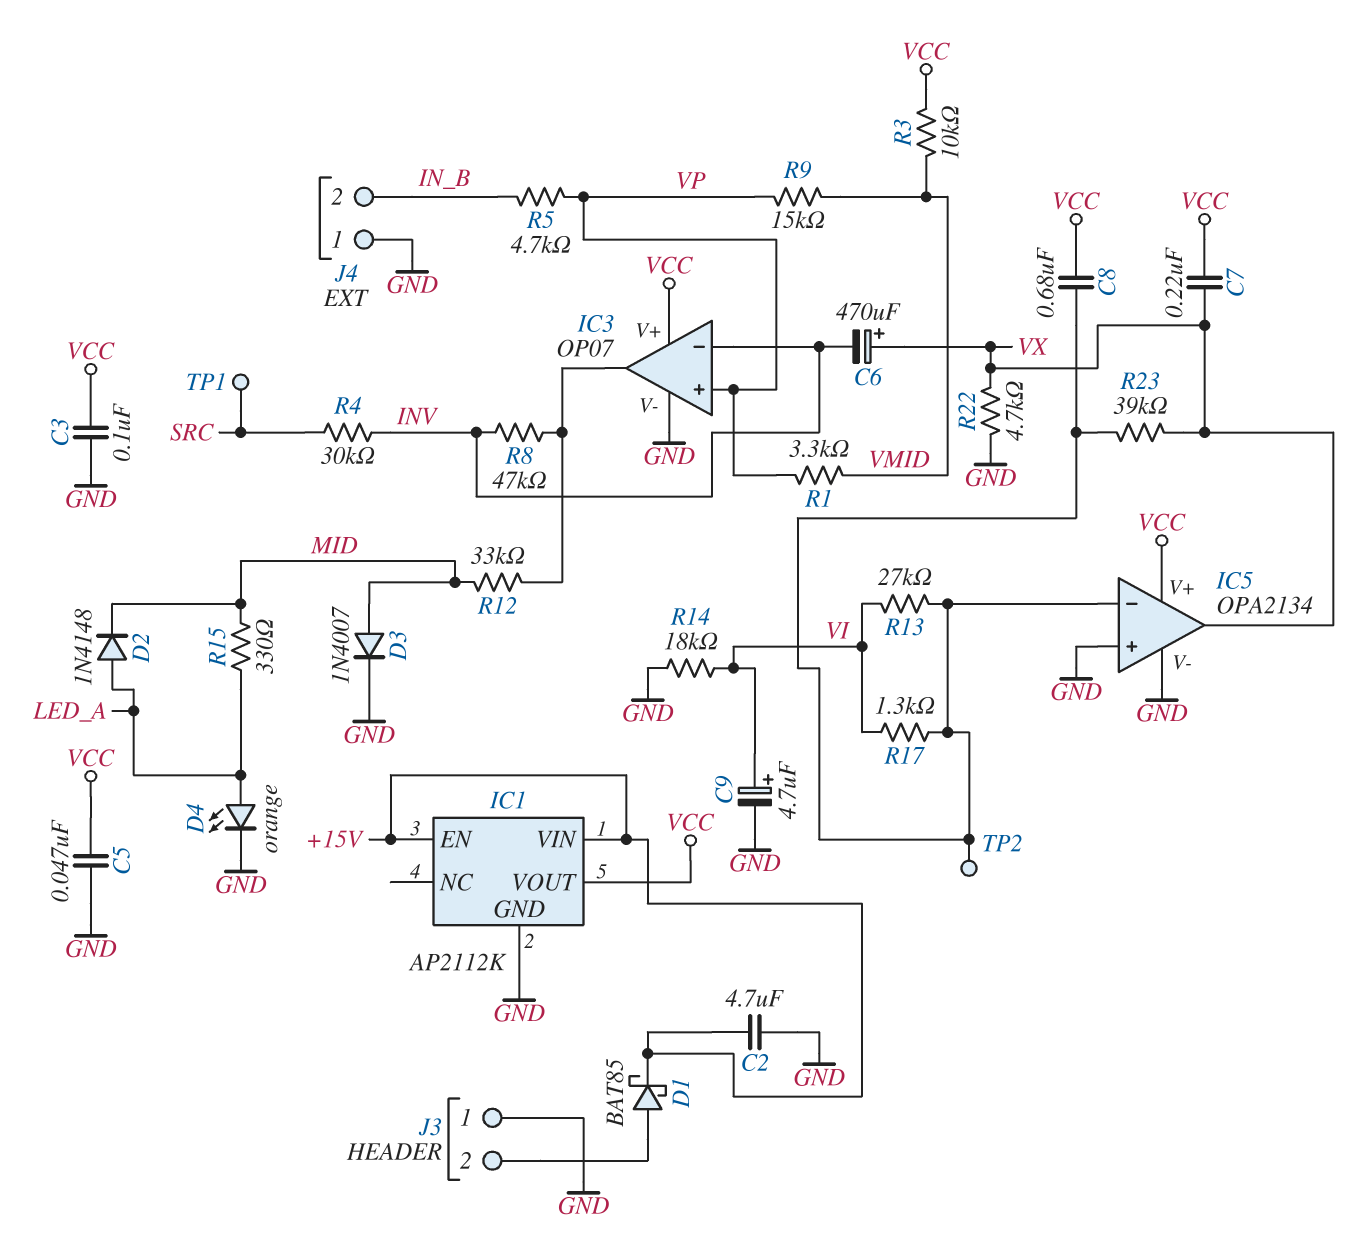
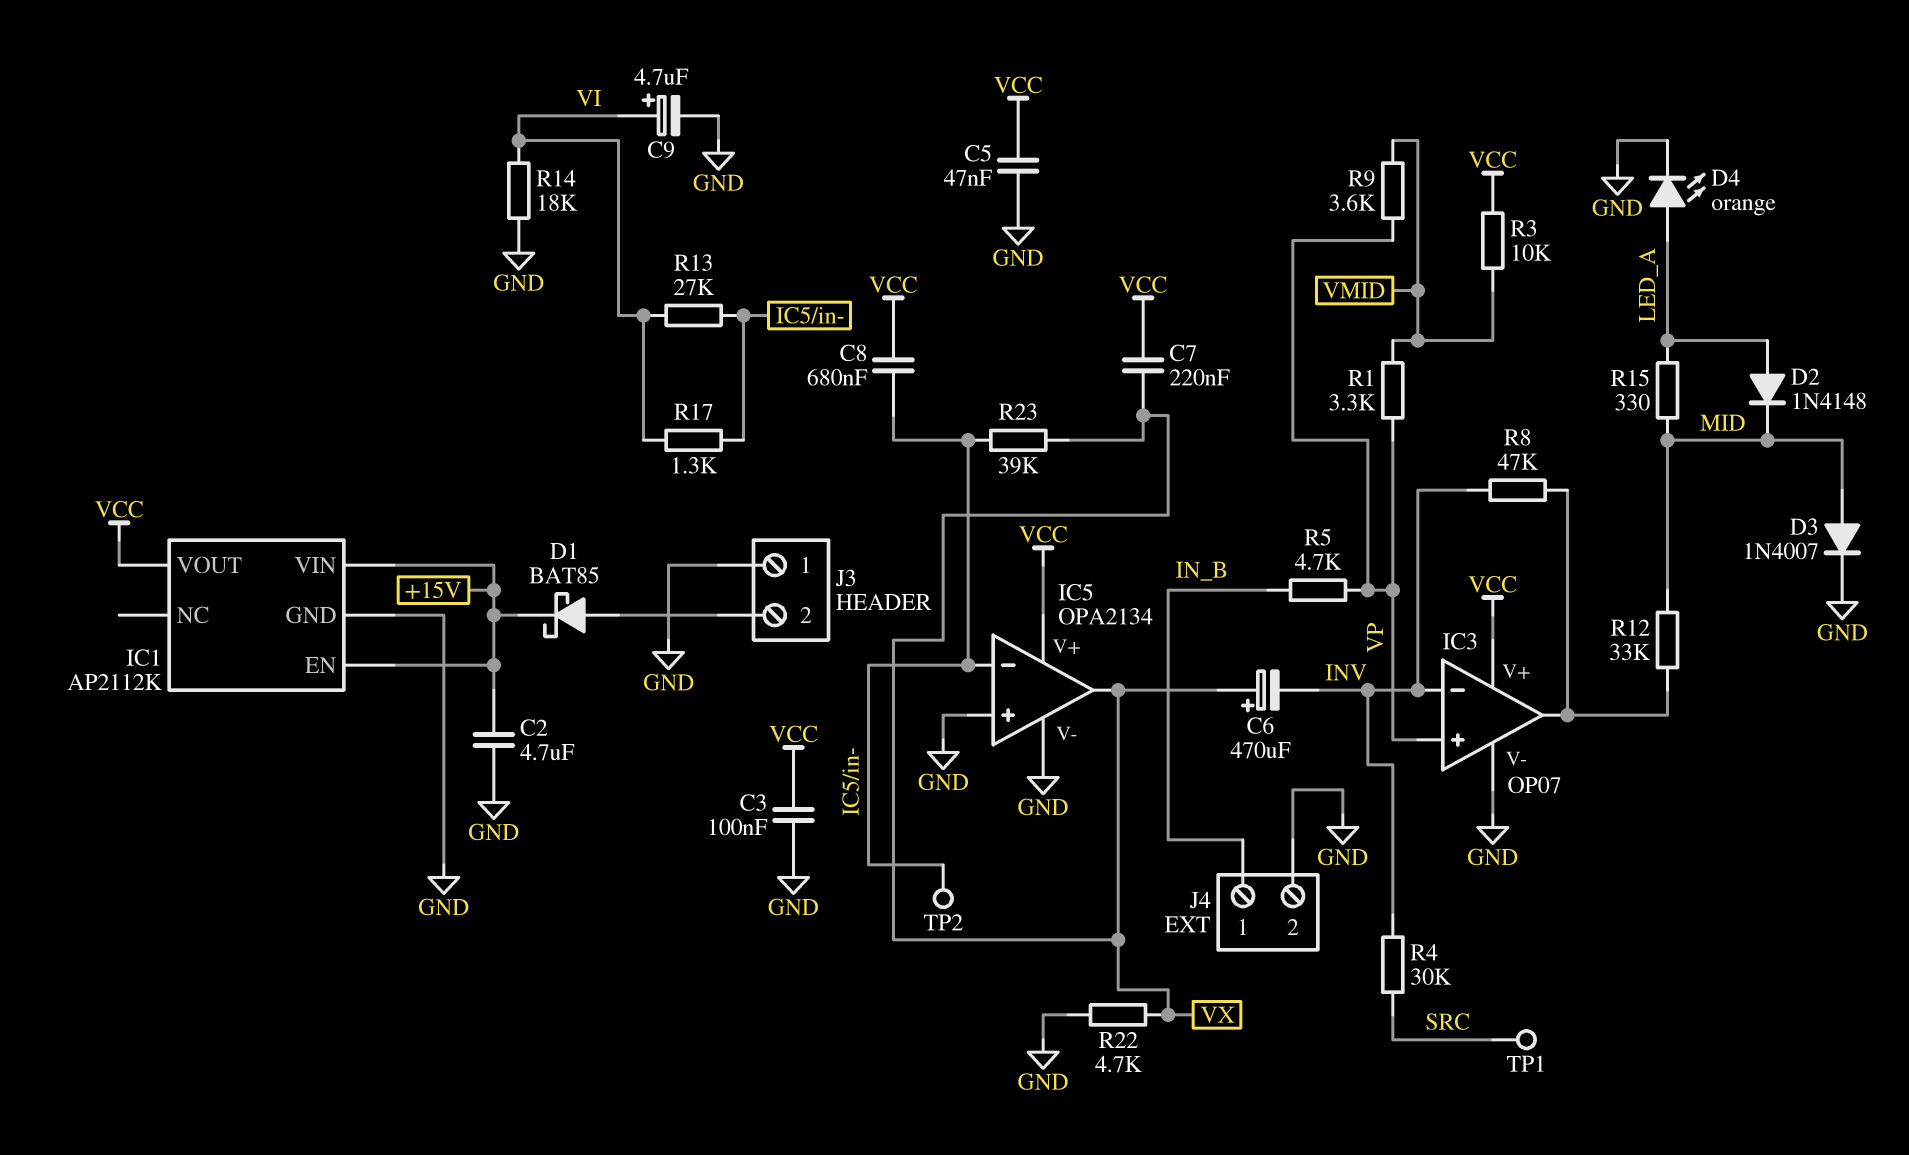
J4 pin 1: GND -> IN_B
J4 pin 2: IN_B -> GND
R9: 15k (VMID, VP) -> 3.6k (VMID, VP)

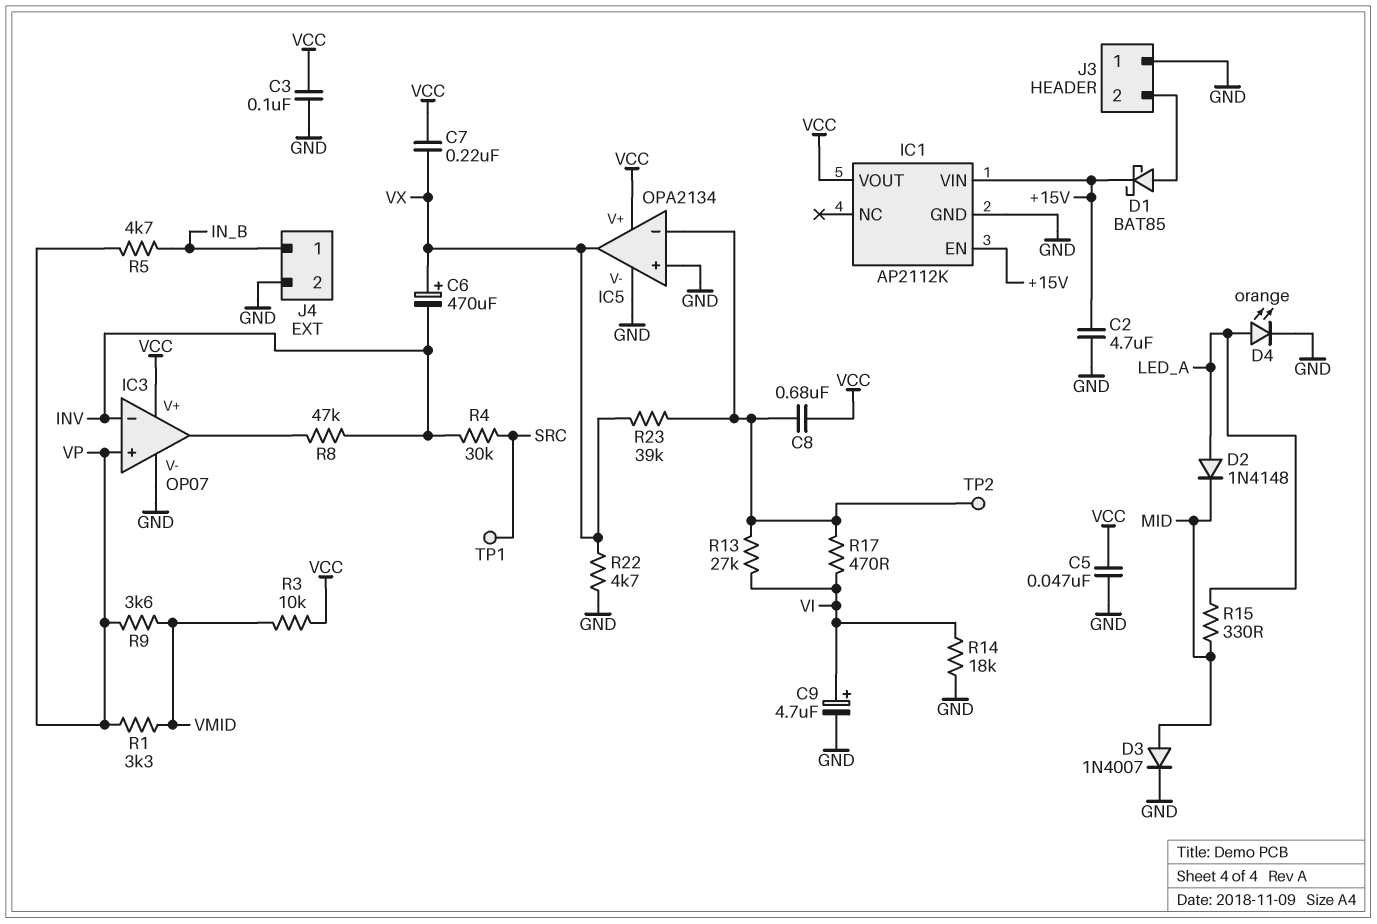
R12: 33k (IC3/out, MID) -> none
R17: 1.3k (IC5/in-, VI) -> 470 (IC5/in-, VI)

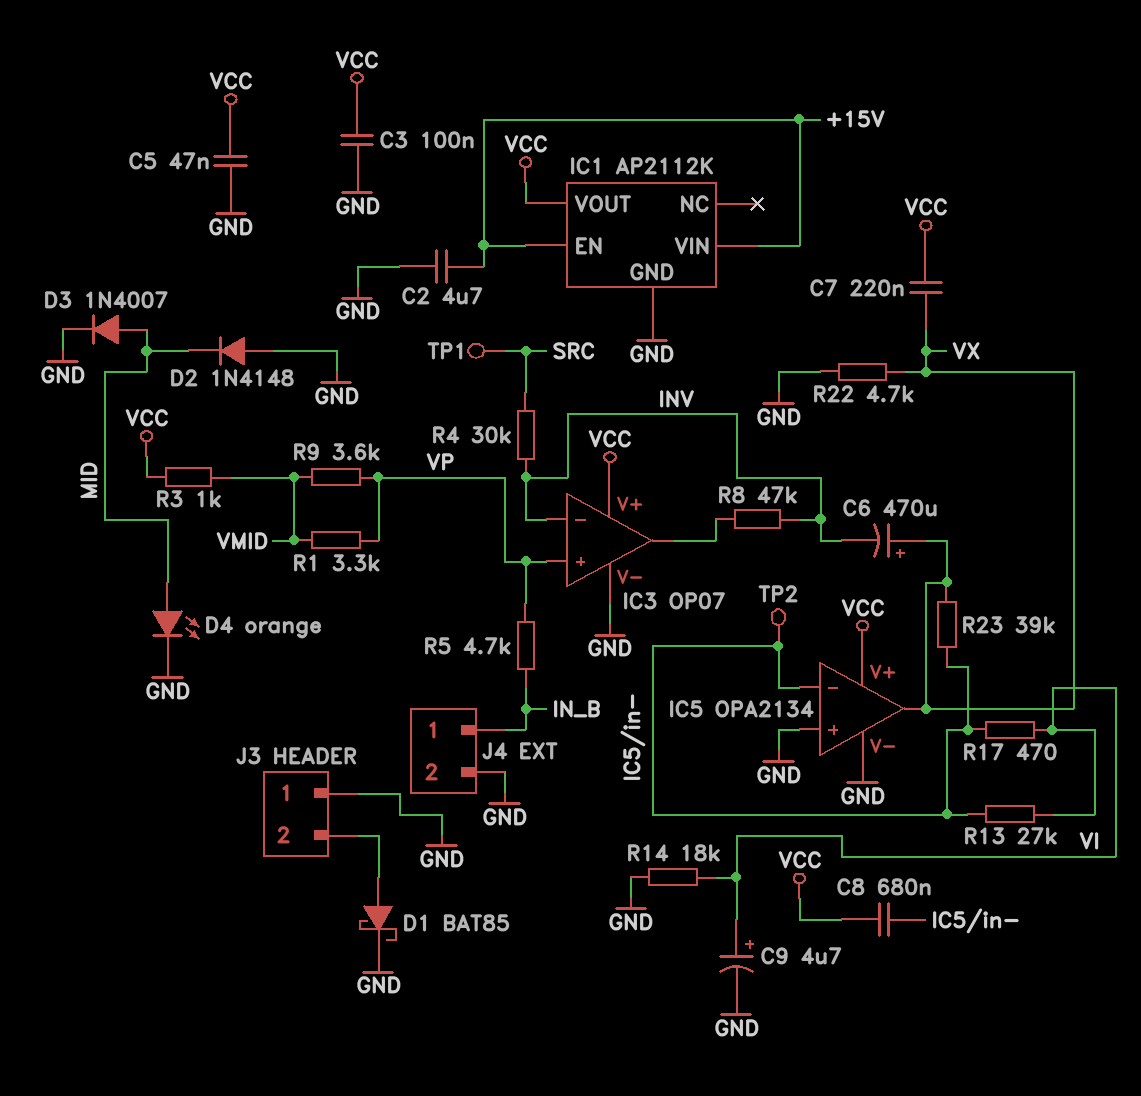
D1: schottky BAT85 (A J3/2, K +15V) -> schottky BAT85 (A J3/2, K GND)
D2: diode 1N4148 (A LED_A, K MID) -> diode 1N4148 (A GND, K MID)
D4: LED orange (A LED_A, K GND) -> LED orange (A MID, K GND)
R3: 10k (VCC, VMID) -> 1k (VCC, VMID)
R15: 330 (LED_A, MID) -> none

